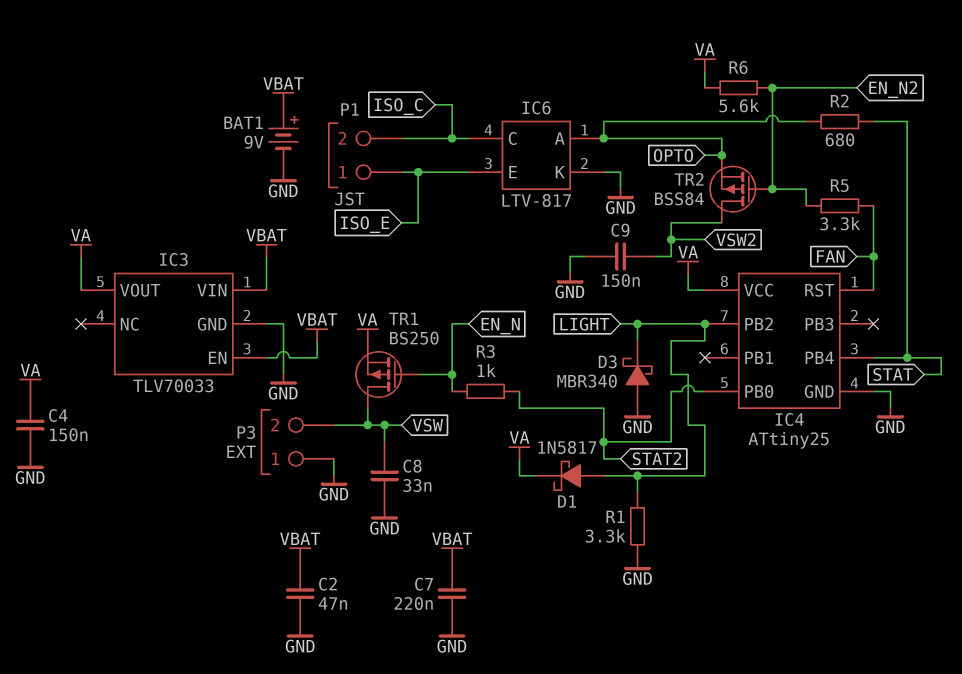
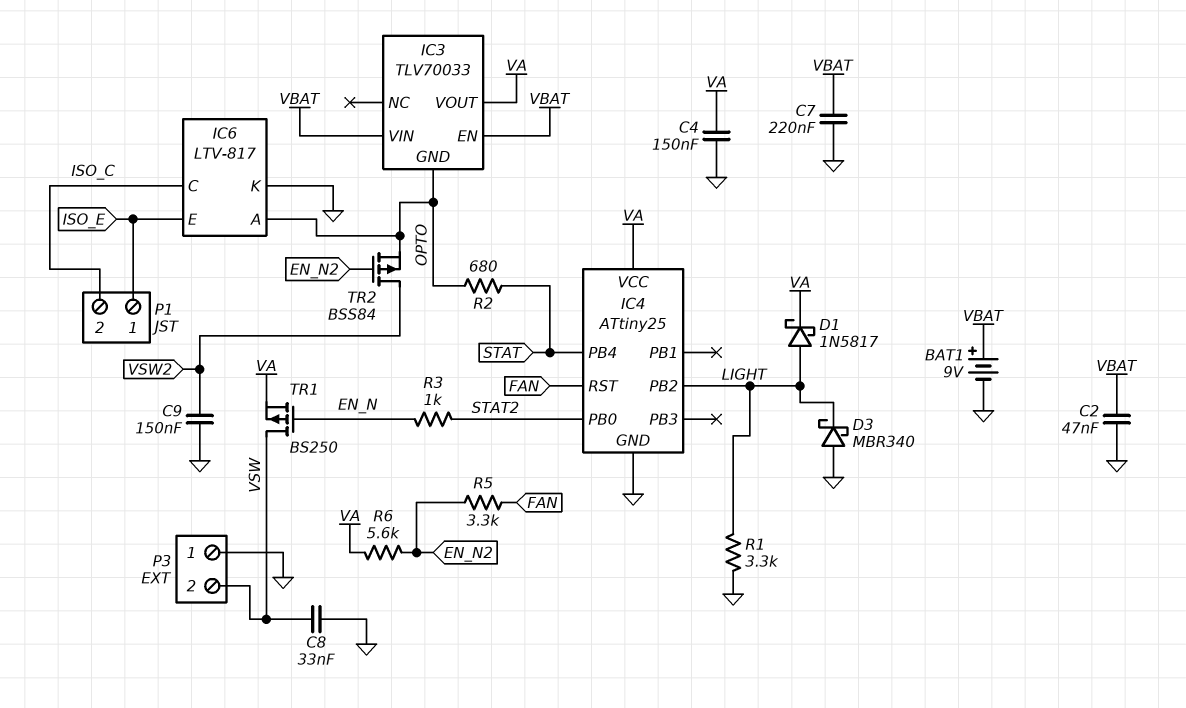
IC3 pin GND: GND -> OPTO

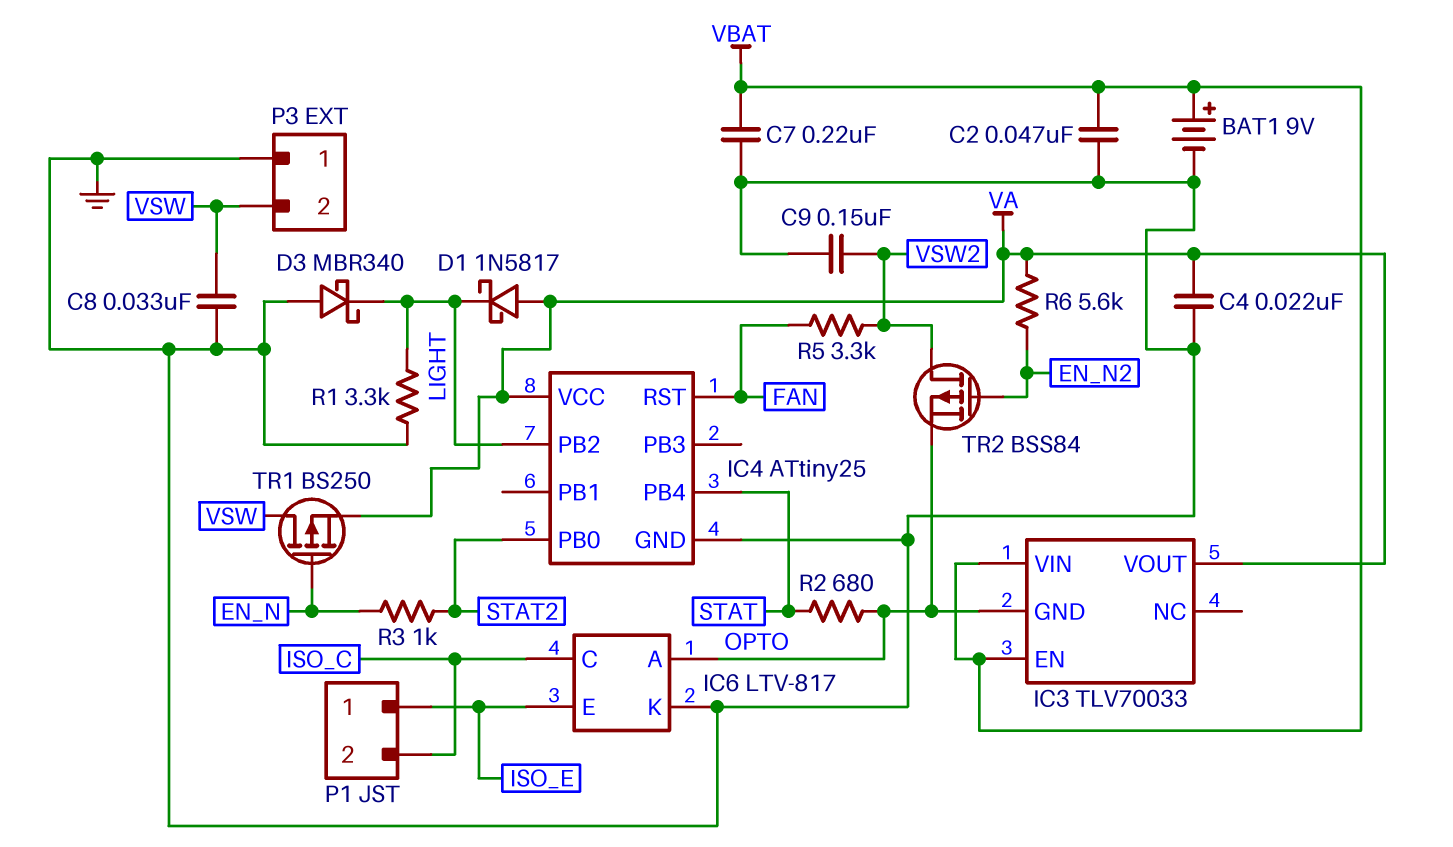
C4: 150nF (GND, VA) -> 22nF (GND, VA)
D1: schottky 1N5817 (A LIGHT, K VA) -> schottky 1N5817 (A VA, K LIGHT)
R5: 3.3k (EN_N2, FAN) -> 3.3k (FAN, VSW2)

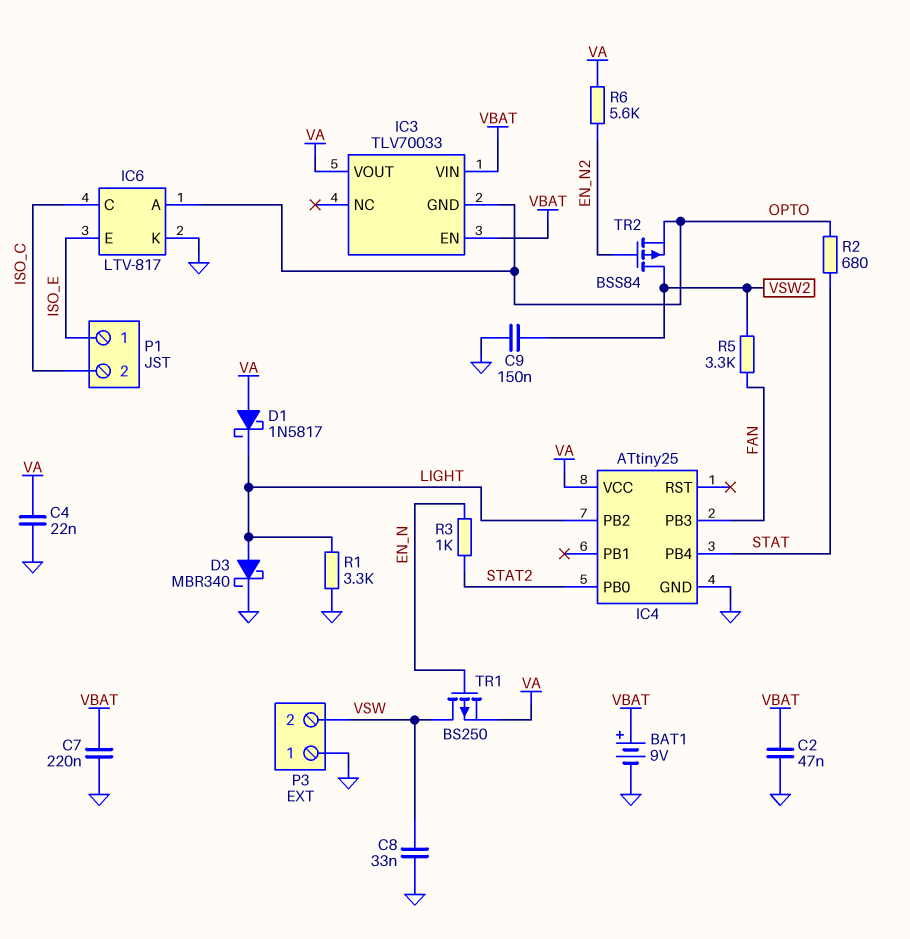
D3: schottky MBR340 (A GND, K LIGHT) -> schottky MBR340 (A LIGHT, K GND)
IC4 pin PB3: none -> FAN
IC4 pin RST: FAN -> none

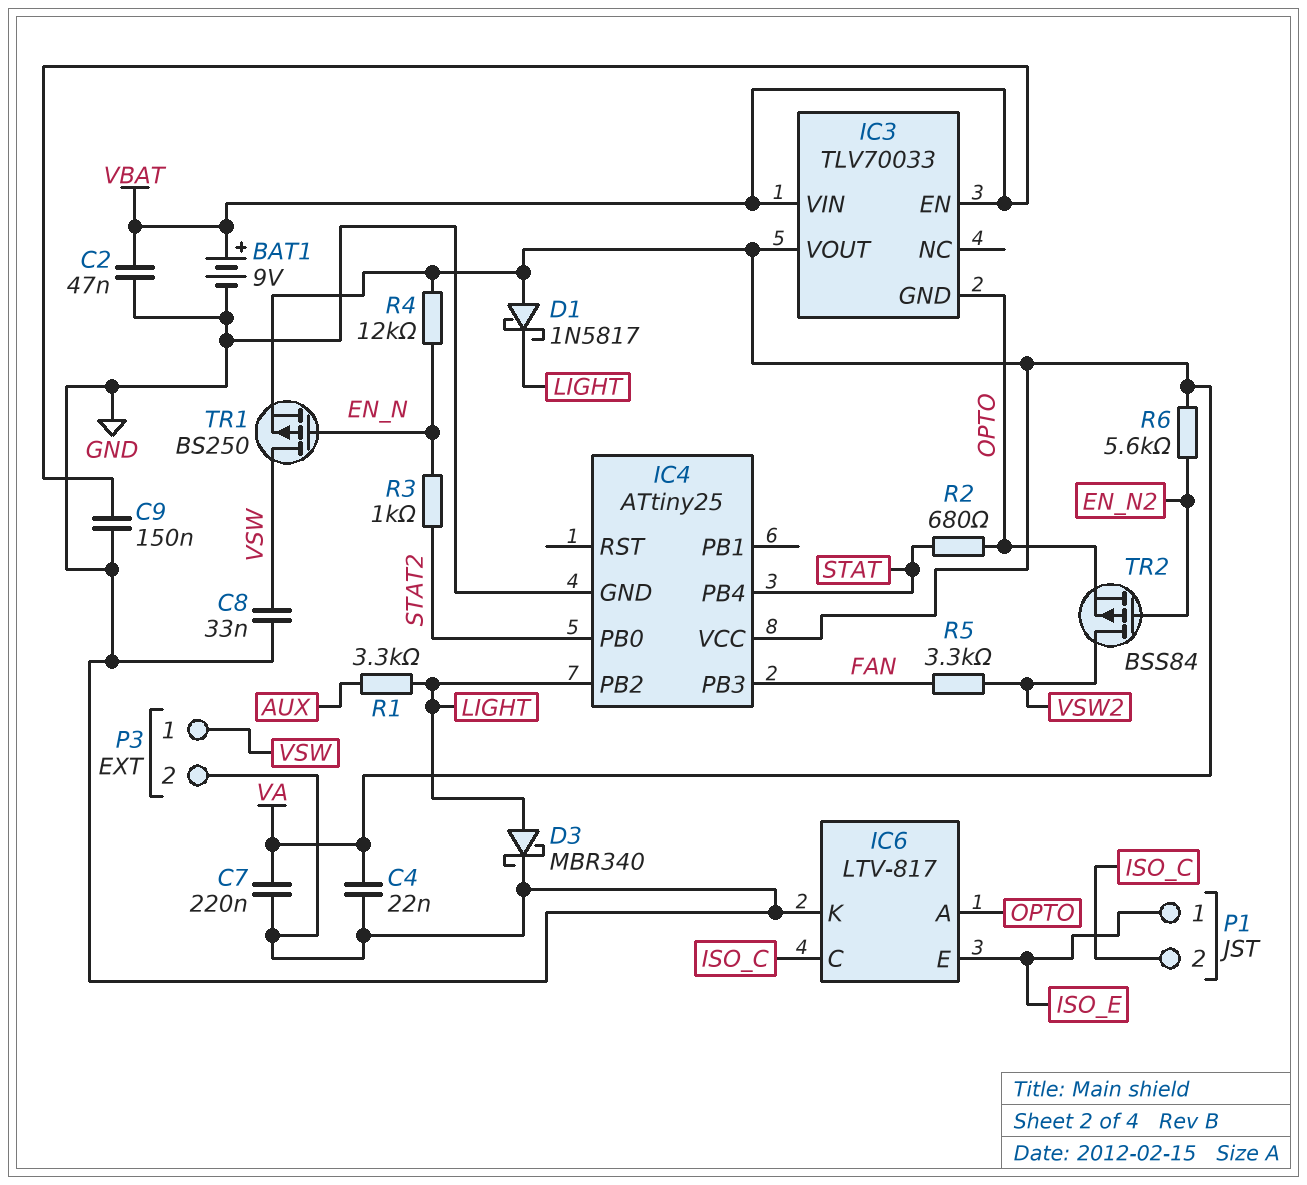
C7: 220nF (GND, VBAT) -> 220nF (GND, VA)
C9: 150nF (GND, VSW2) -> 150nF (GND, VBAT)
P3 pin 1: GND -> VSW
P3 pin 2: VSW -> GND
R1: 3.3k (GND, LIGHT) -> 3.3k (AUX, LIGHT)
R4: none -> 12k (EN_N, VA)

